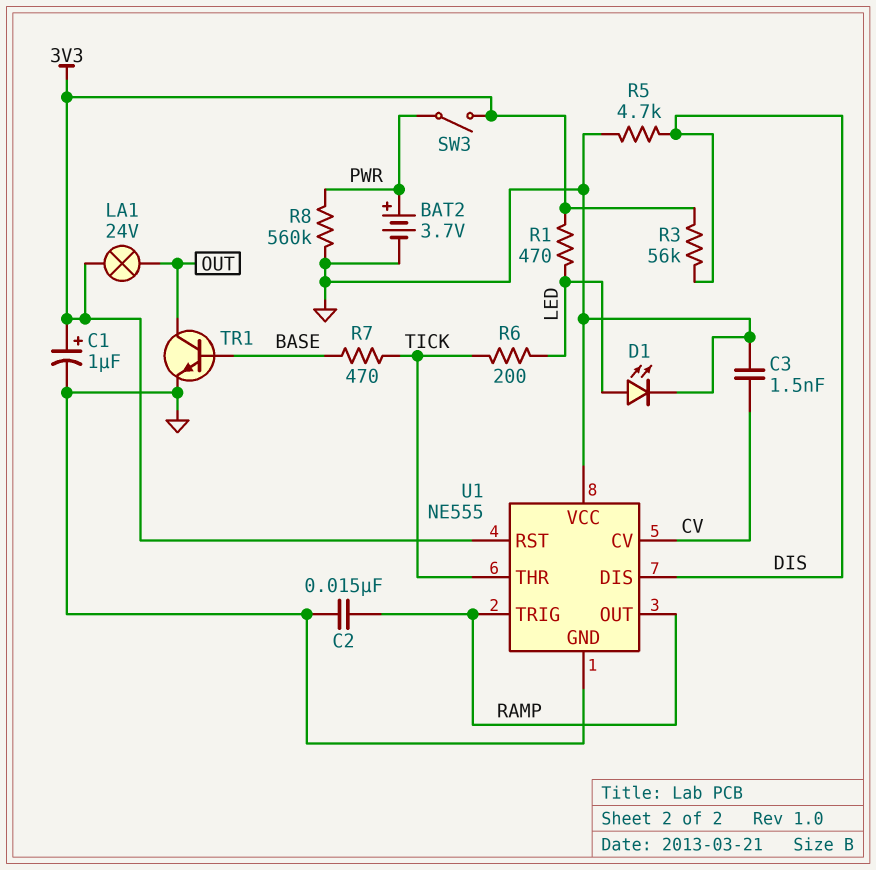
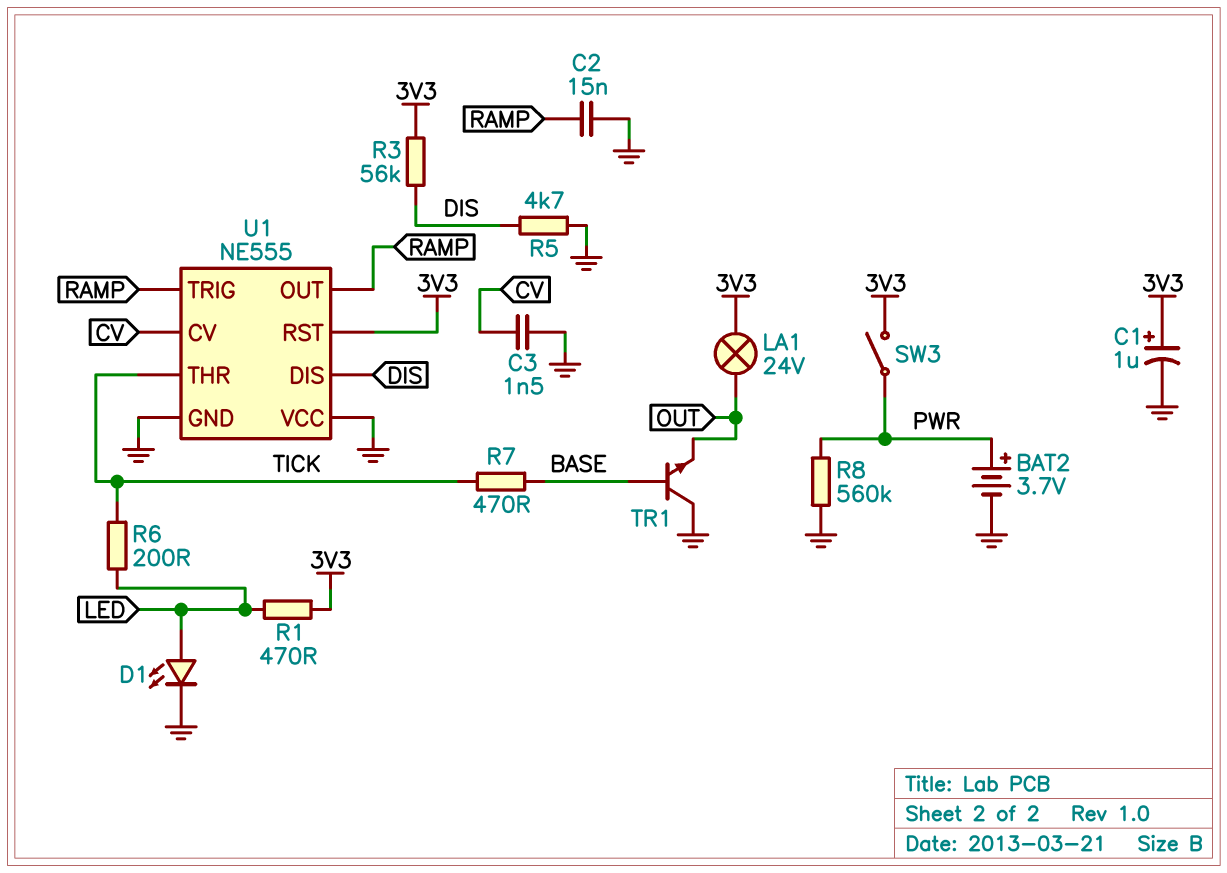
TR1: NPN (B BASE, C OUT, E GND) -> NPN (B BASE, C GND, E OUT)

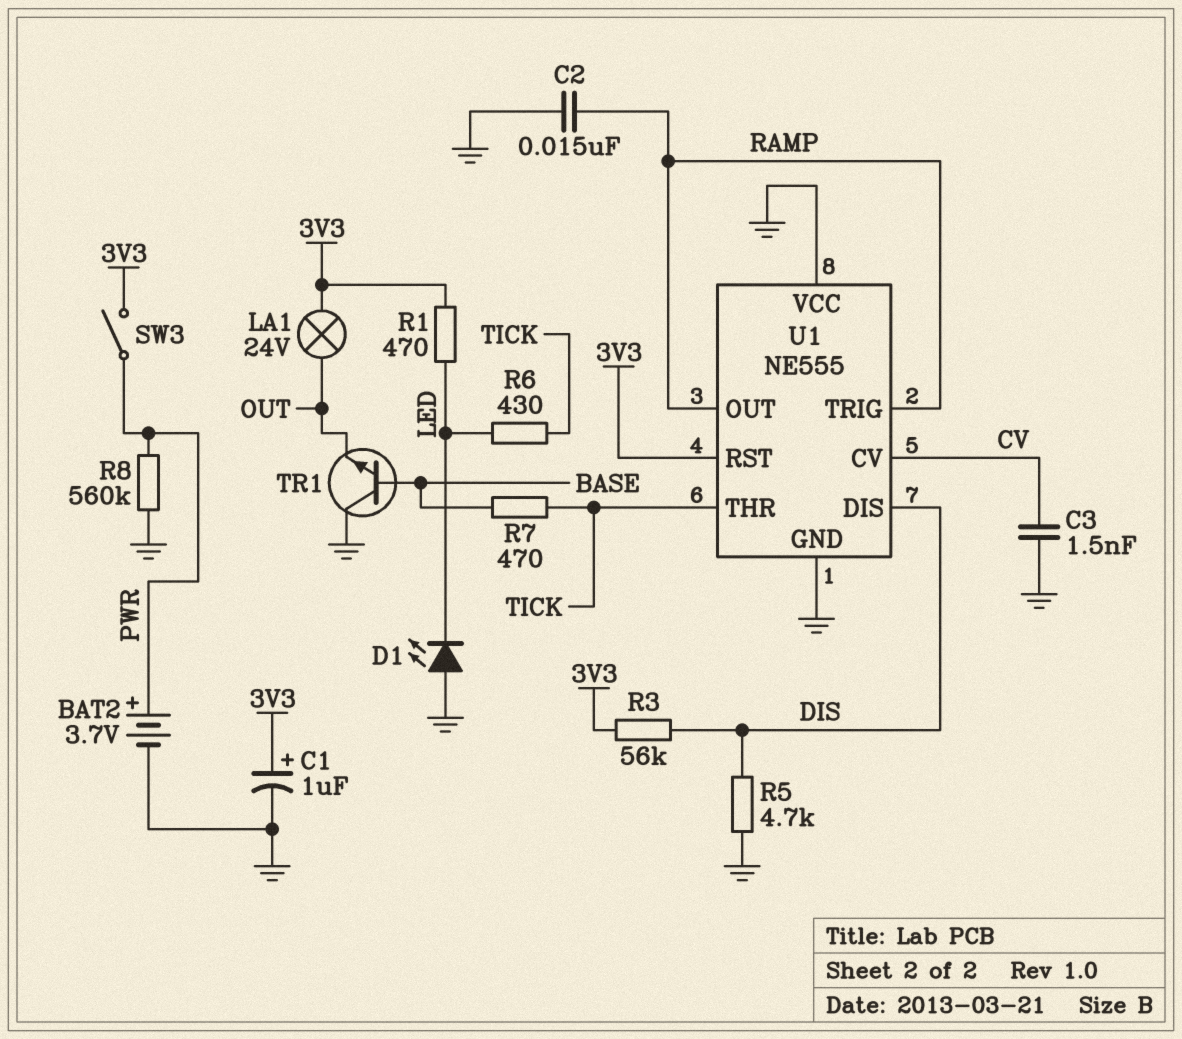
D1: LED (A LED, K GND) -> LED (A GND, K LED)
R6: 200 (LED, TICK) -> 430 (LED, TICK)

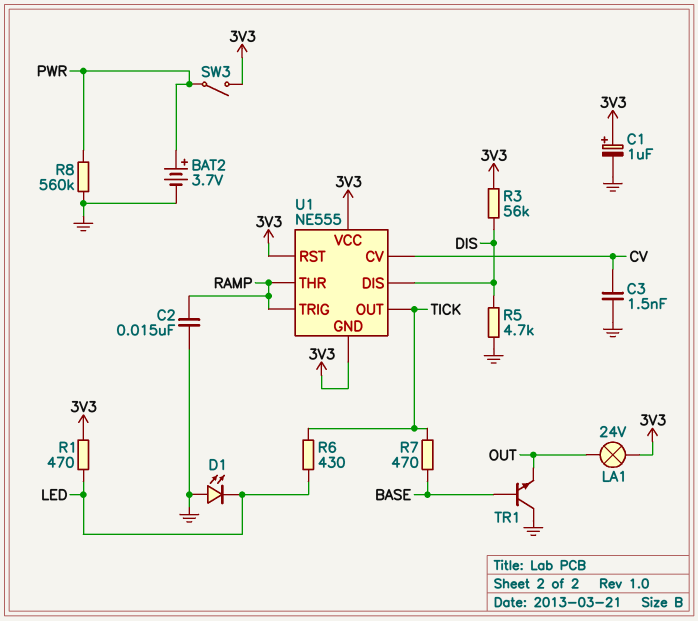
U1 pin GND: GND -> 3V3
U1 pin OUT: RAMP -> TICK
U1 pin THR: TICK -> RAMP
U1 pin VCC: GND -> 3V3

